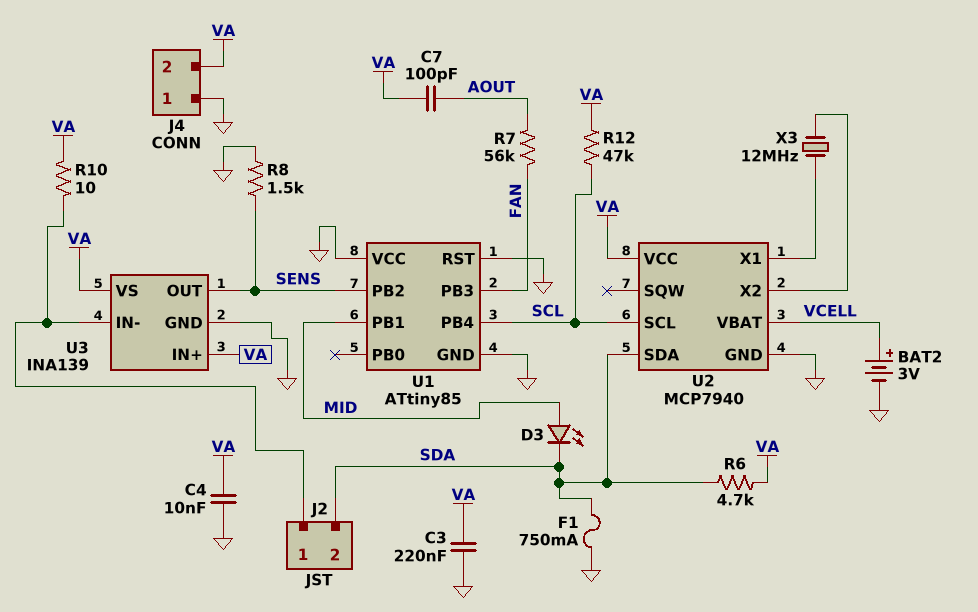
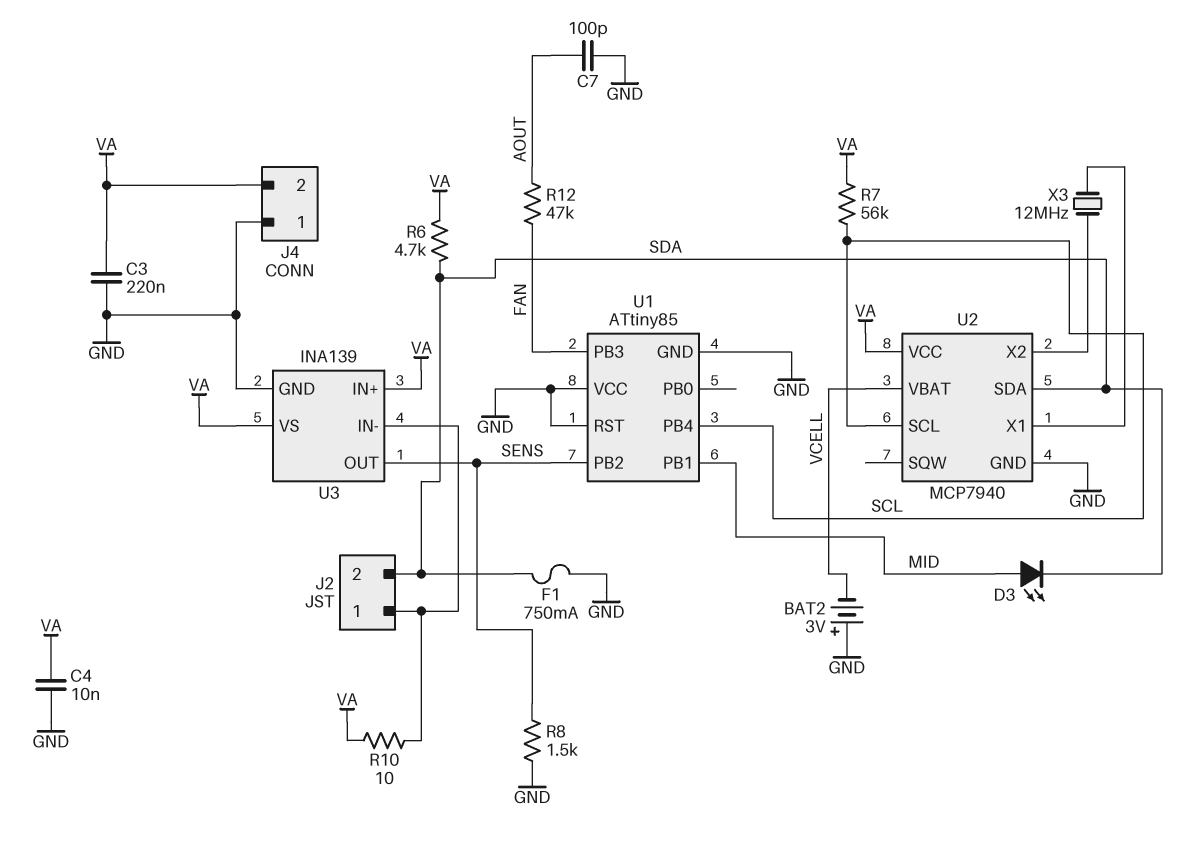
BAT2: 3V (plus VCELL, minus GND) -> 3V (plus GND, minus VCELL)
C7: 100pF (AOUT, VA) -> 100pF (AOUT, GND)
R7: 56k (AOUT, FAN) -> 56k (SCL, VA)
R12: 47k (SCL, VA) -> 47k (AOUT, FAN)

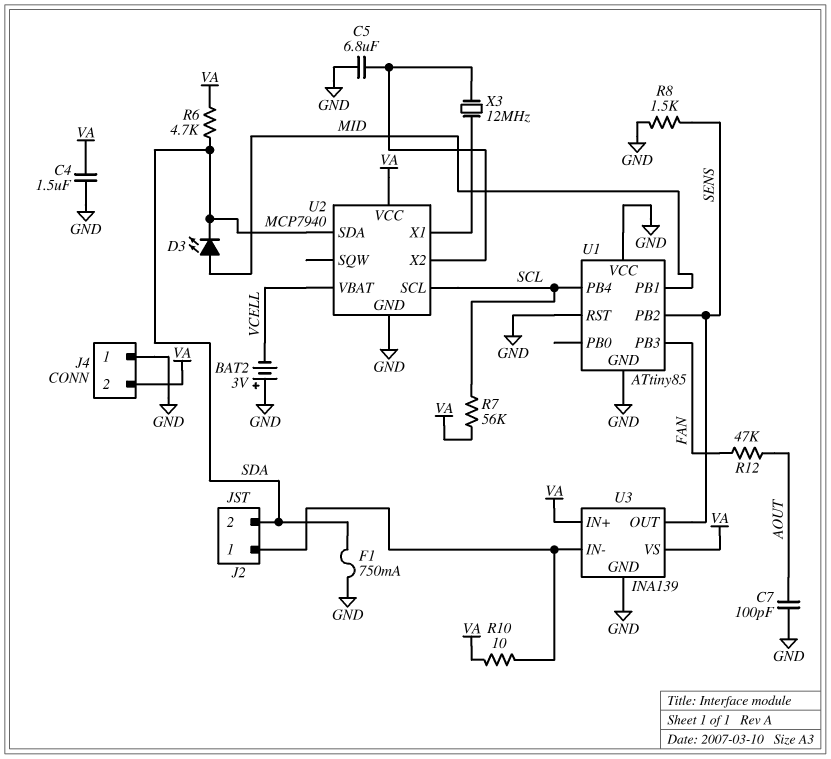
C3: 220nF (GND, VA) -> none
C4: 10nF (GND, VA) -> 1.5uF (GND, VA)
C5: none -> 6.8uF (GND, U2/X2)

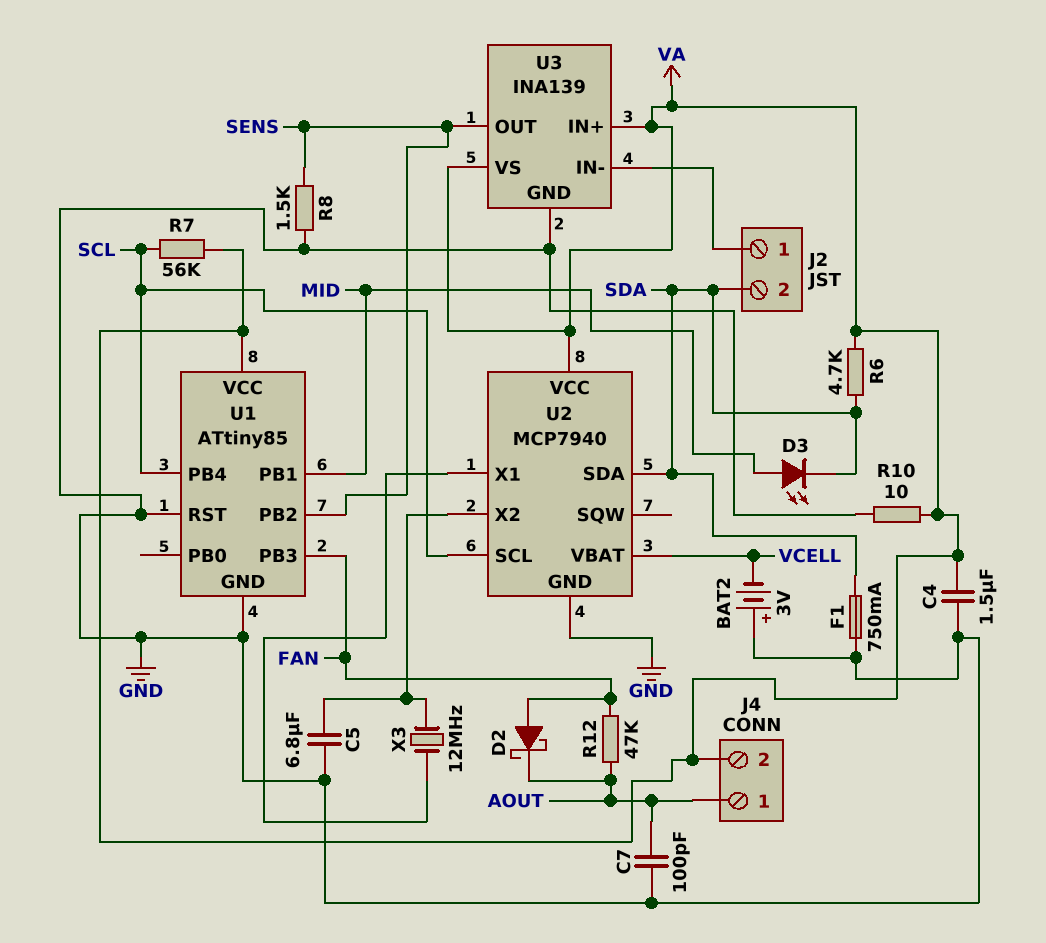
D2: none -> schottky (A FAN, K AOUT)
J4 pin 1: GND -> AOUT
R10: 10 (J2/1, VA) -> 10 (GND, VA)
U1 pin VCC: GND -> VA

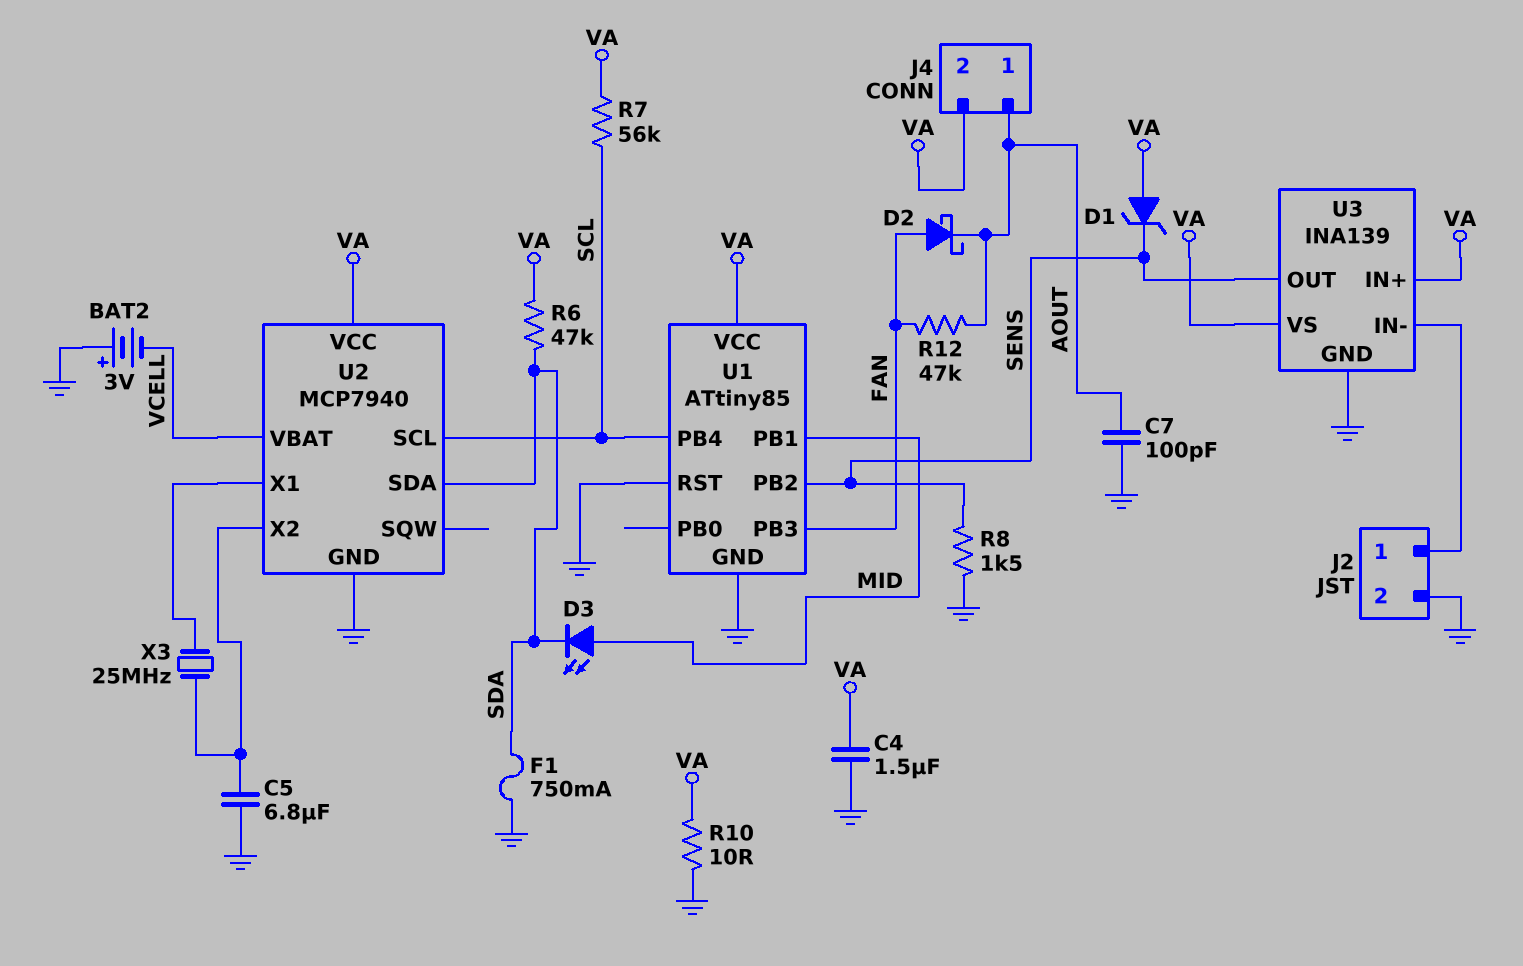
D1: none -> zener (A VA, K SENS)
J2 pin 2: SDA -> GND
R6: 4.7k (SDA, VA) -> 47k (SDA, VA)
X3: 12MHz (U2/X1, U2/X2) -> 25MHz (U2/X1, U2/X2)

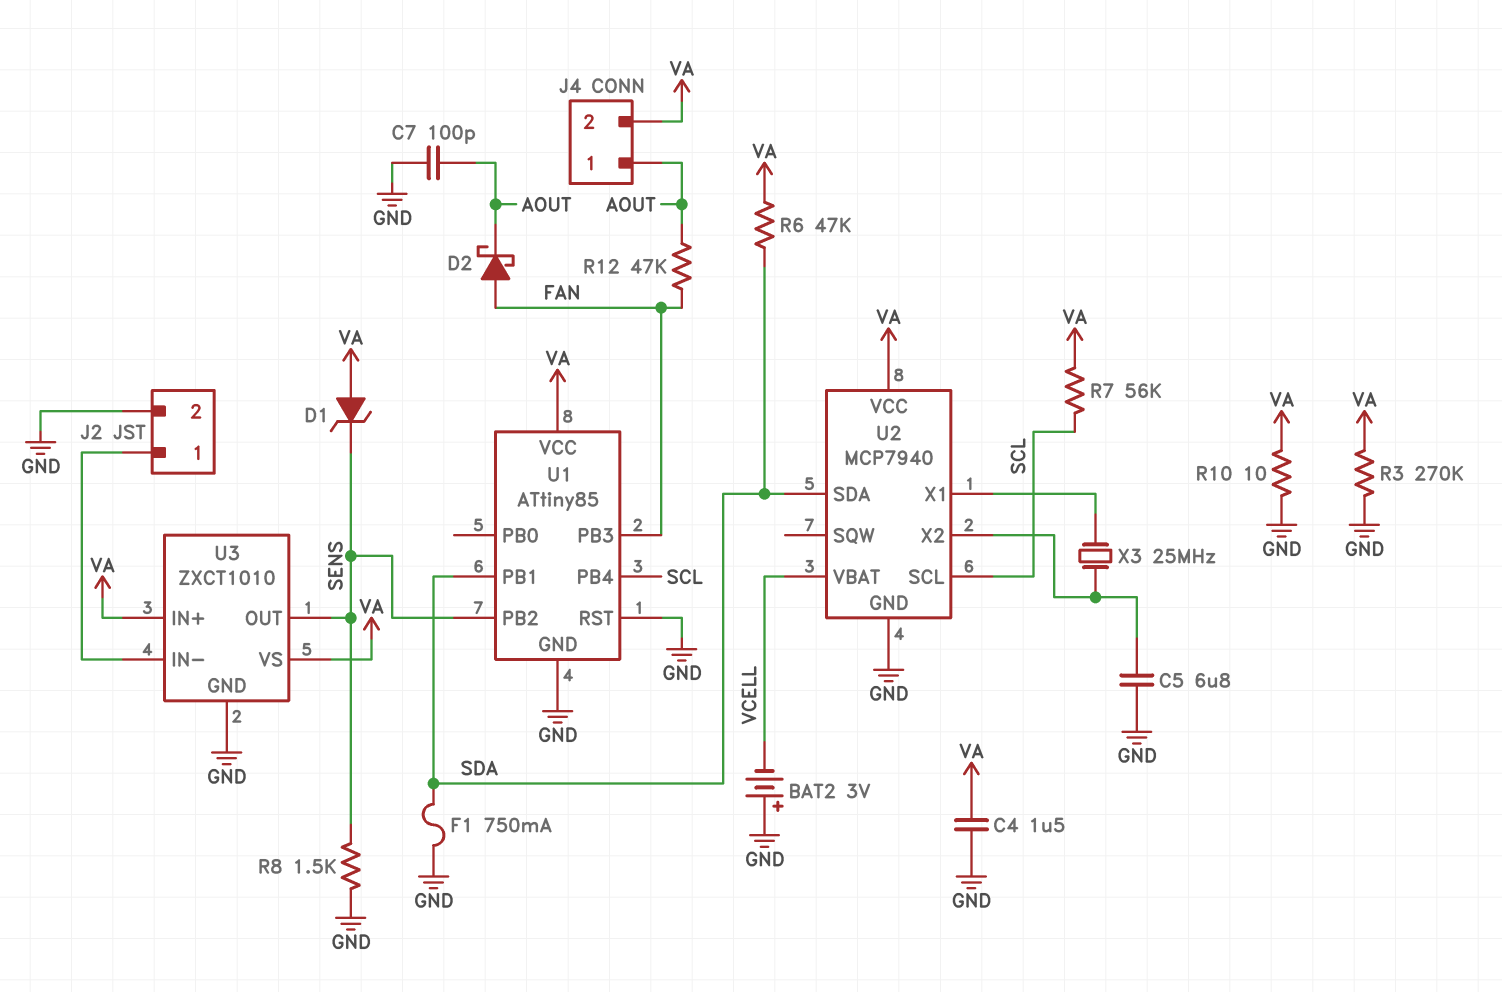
D3: LED (A MID, K SDA) -> none
R3: none -> 270k (GND, VA)
U1 pin PB1: MID -> SDA
U3: INA139 -> ZXCT1010

